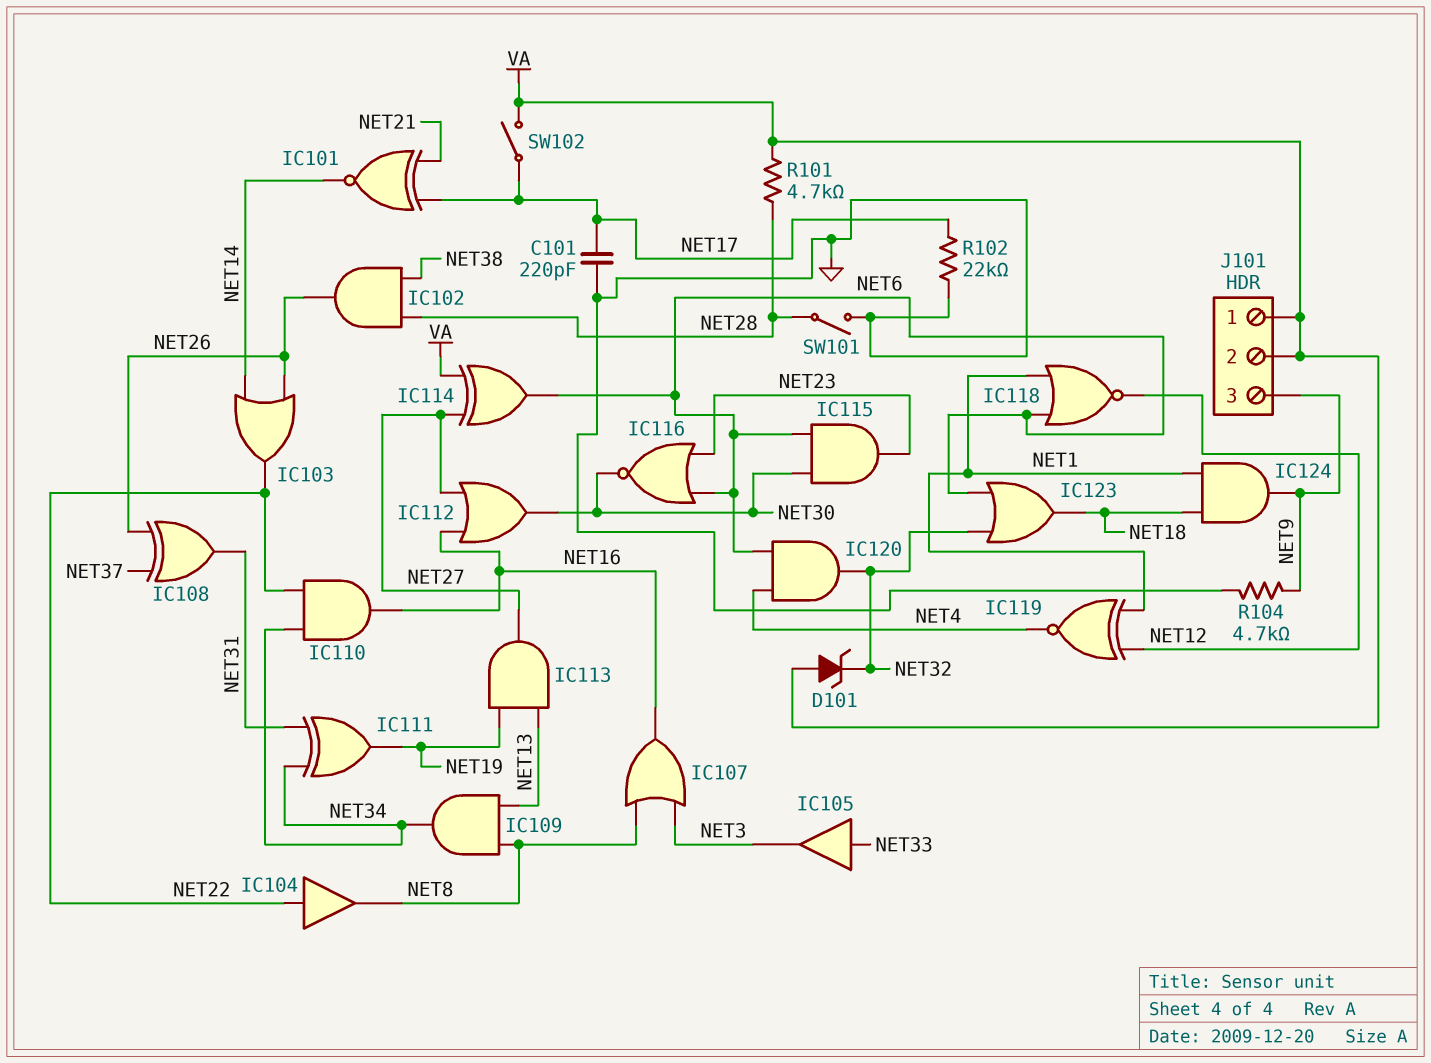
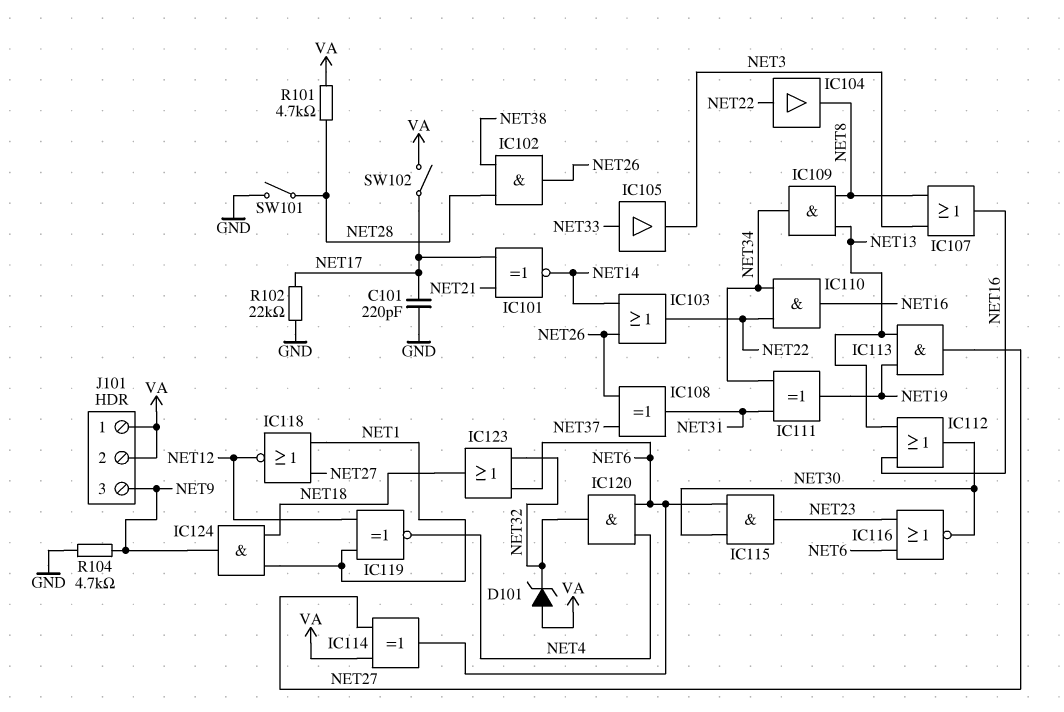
IC112: OR (in NET16, in NET27, out NET30) -> OR (in NET13, in NET16, out NET30)
IC118: NOR (in NET1, in NET6, out NET12) -> NOR (in NET1, in NET27, out NET12)

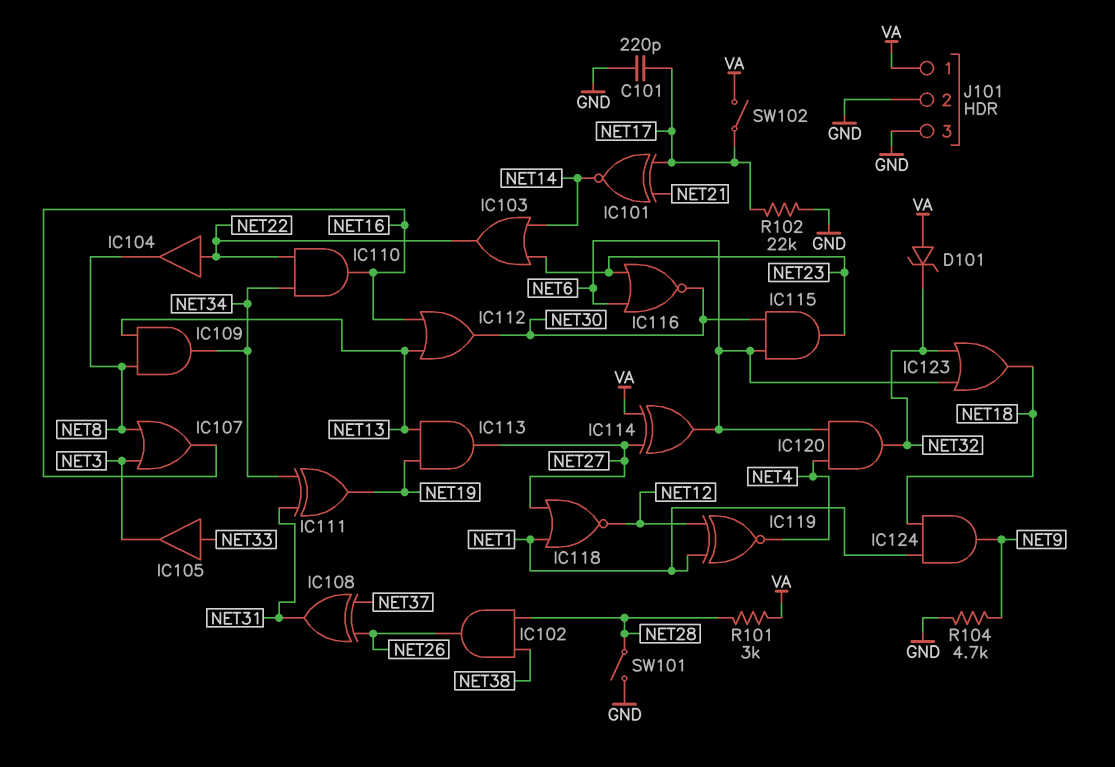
IC103: OR (in NET14, in NET26, out NET22) -> OR (in NET14, in NET23, out NET22)
J101 pin 2: VA -> GND
J101 pin 3: NET9 -> GND
R101: 4.7k (NET28, VA) -> 3k (NET28, VA)

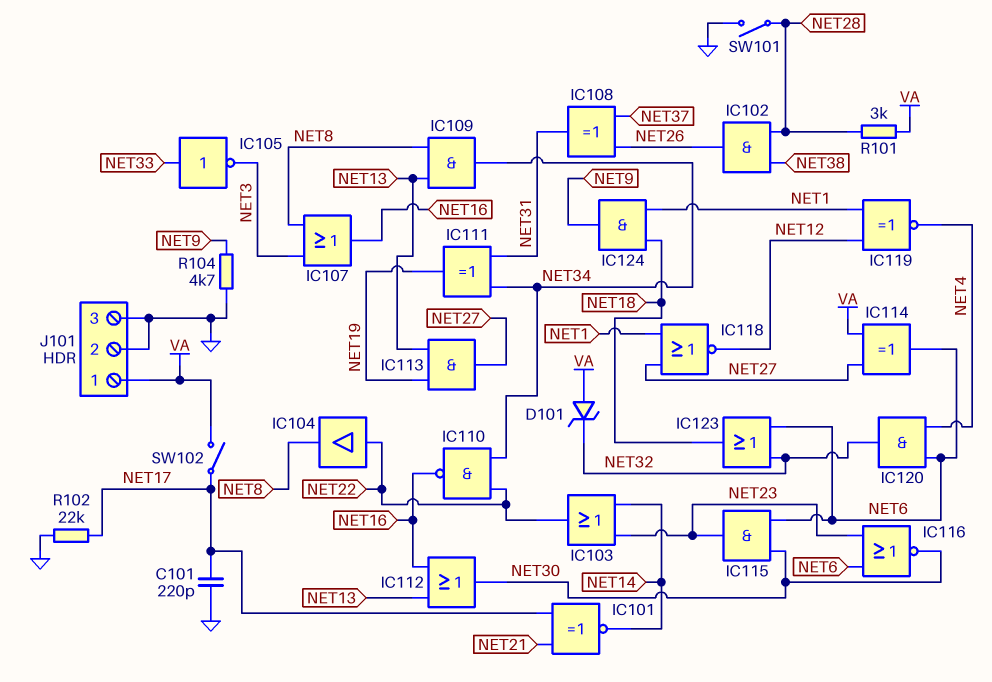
IC105: buffer (in NET33, out NET3) -> NOT (in NET33, out NET3)
IC110: AND (in NET22, in NET34, out NET16) -> NAND (in NET22, in NET34, out NET16)

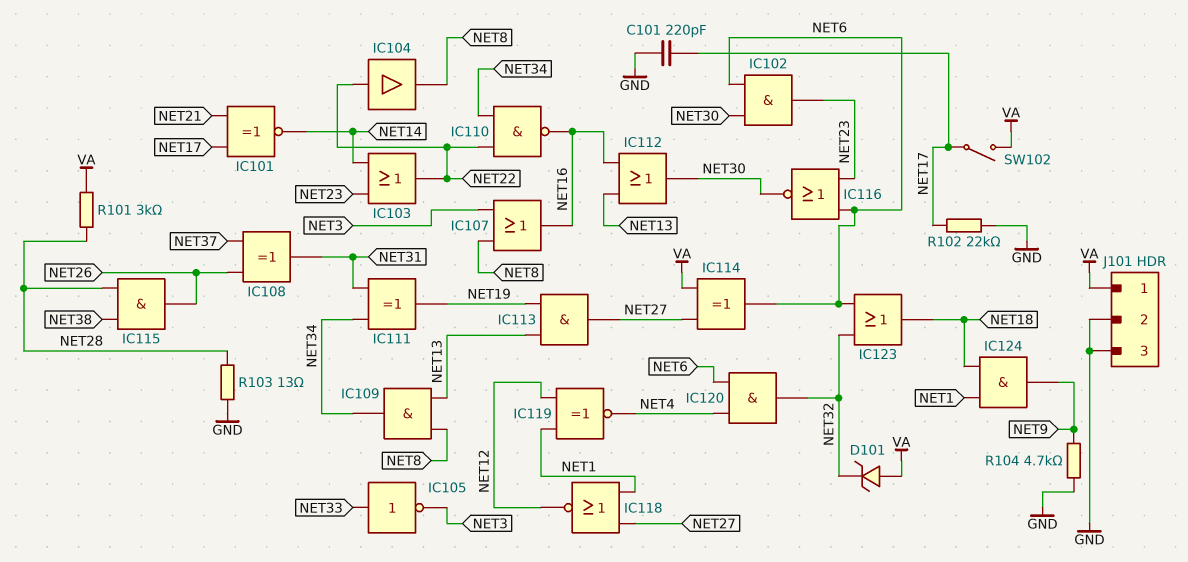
IC102: AND (in NET28, in NET38, out NET26) -> AND (in NET6, in NET30, out NET23)
IC115: AND (in NET6, in NET30, out NET23) -> AND (in NET28, in NET38, out NET26)
R103: none -> 13 (GND, NET28)
SW101: switch (GND, NET28) -> none

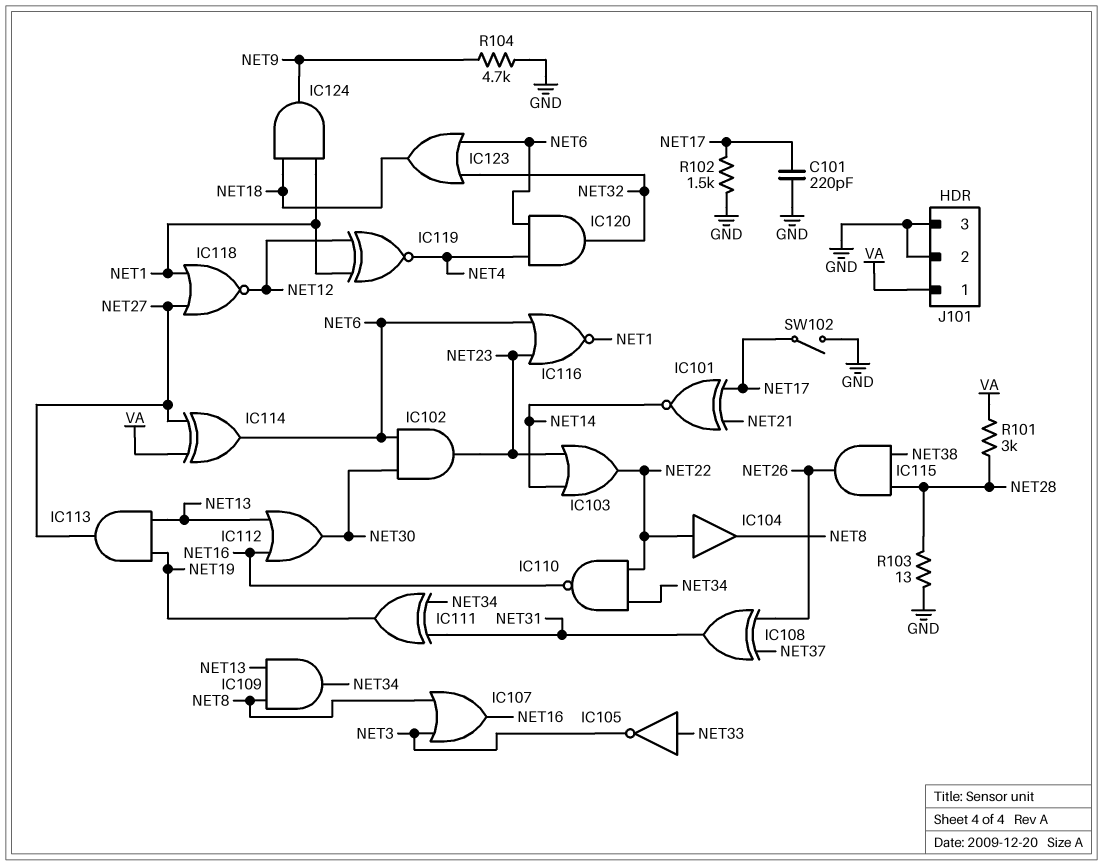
D101: zener (A VA, K NET32) -> none
IC116: NOR (in NET6, in NET23, out NET30) -> NOR (in NET6, in NET23, out NET1)
R102: 22k (GND, NET17) -> 1.5k (GND, NET17)
SW102: switch (NET17, VA) -> switch (GND, NET17)

